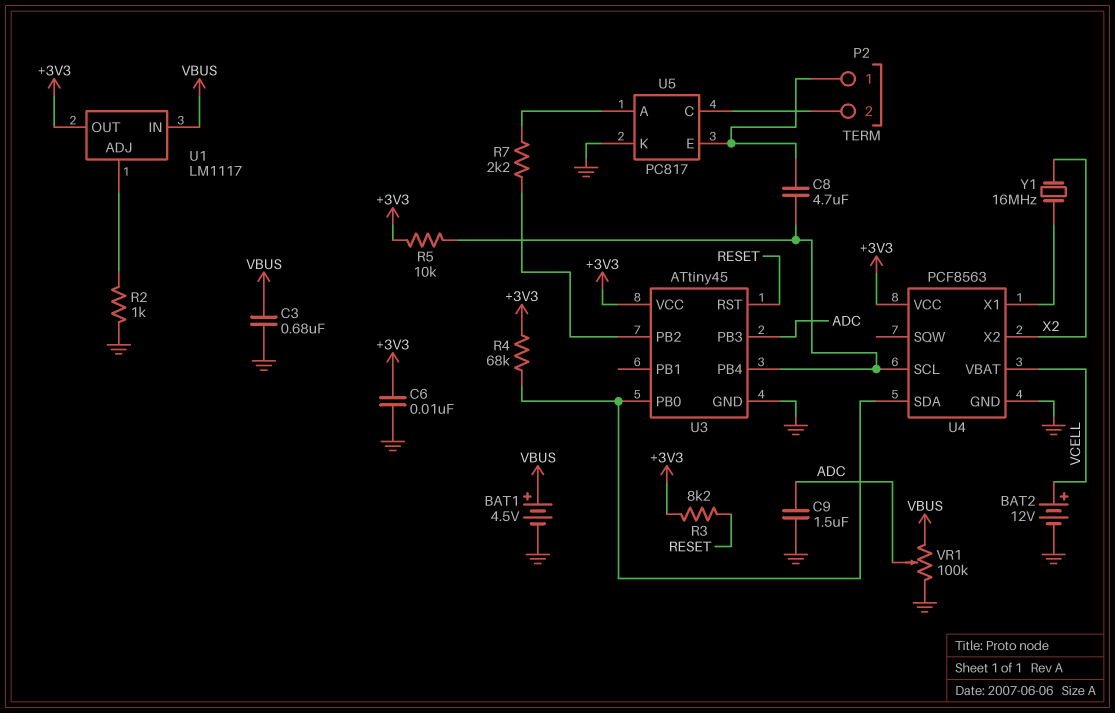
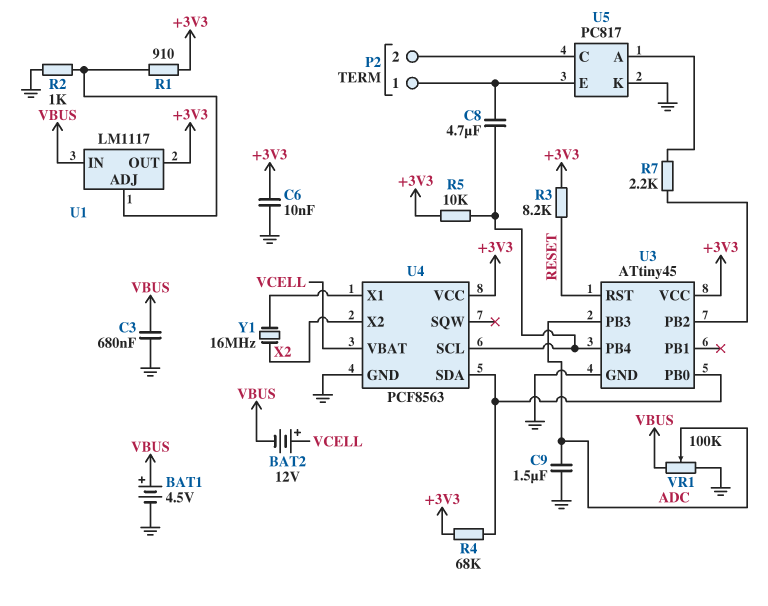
BAT2: 12V (plus VCELL, minus GND) -> 12V (plus VCELL, minus VBUS)
R1: none -> 910 (+3V3, U1/ADJ)

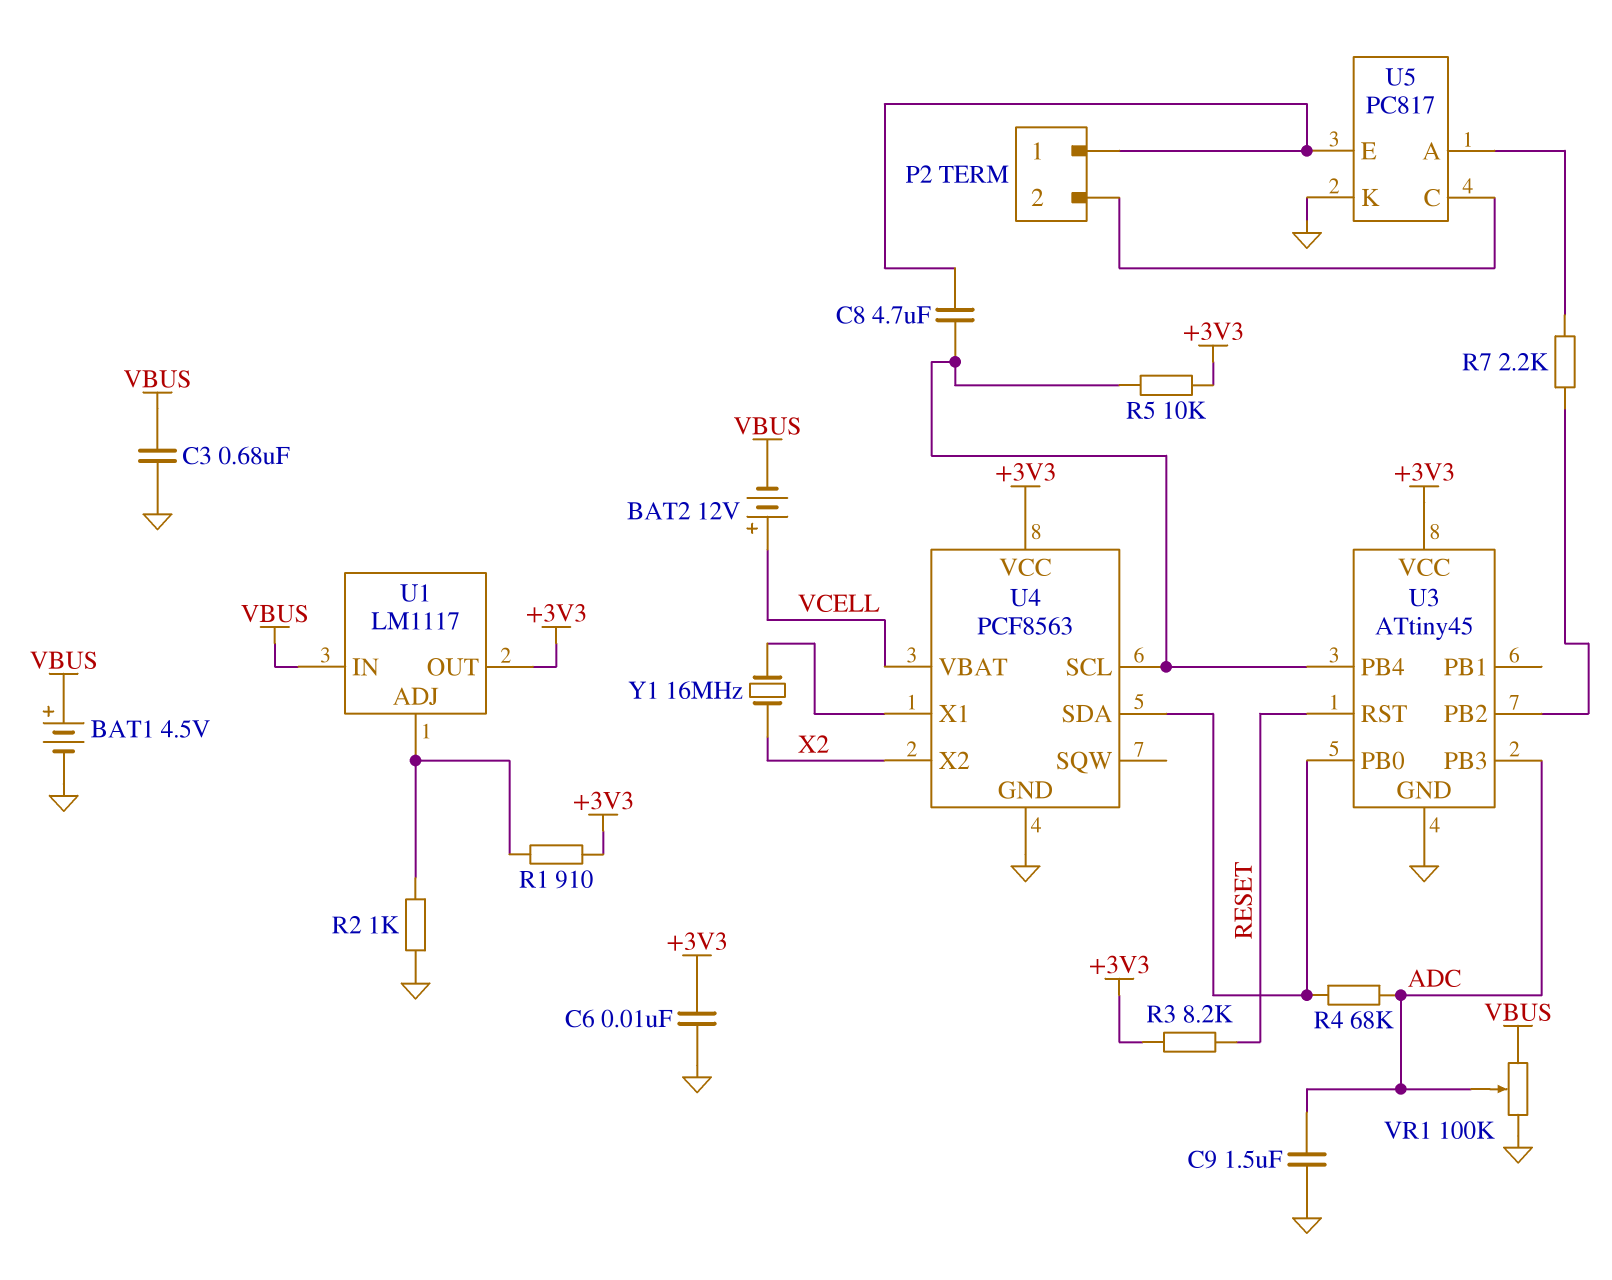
R4: 68k (+3V3, U3/PB0) -> 68k (ADC, U3/PB0)

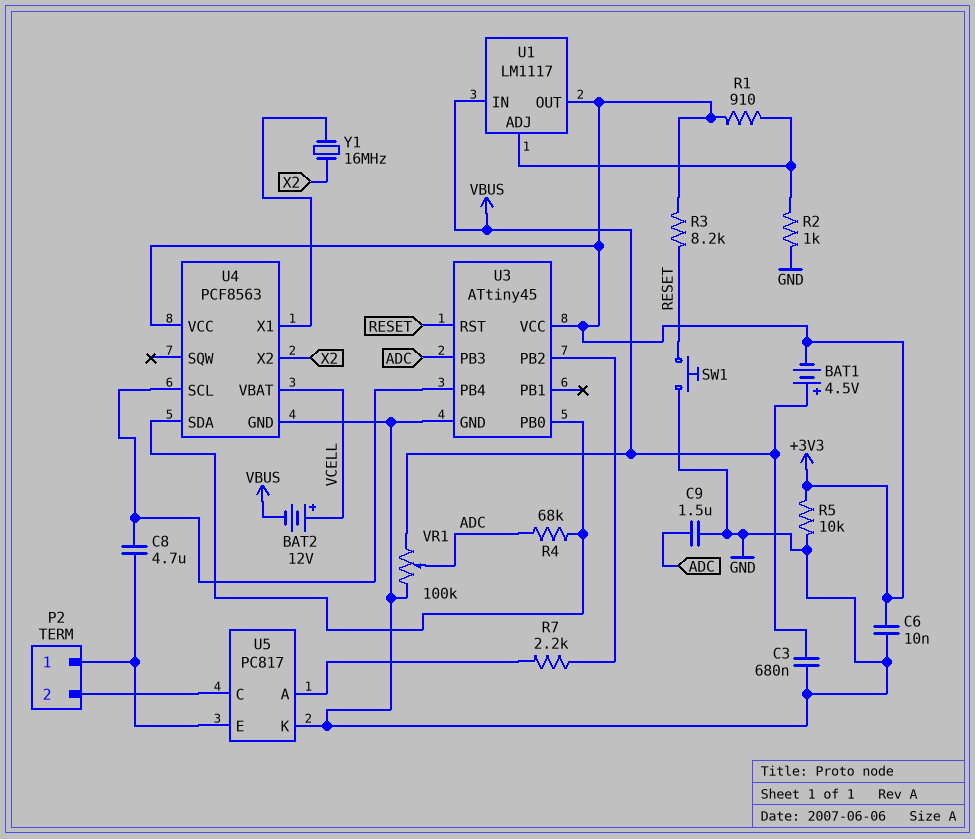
BAT1: 4.5V (plus VBUS, minus GND) -> 4.5V (plus VBUS, minus +3V3)
R5: 10k (+3V3, U3/PB4) -> 10k (+3V3, GND)
SW1: none -> button (GND, RESET)

